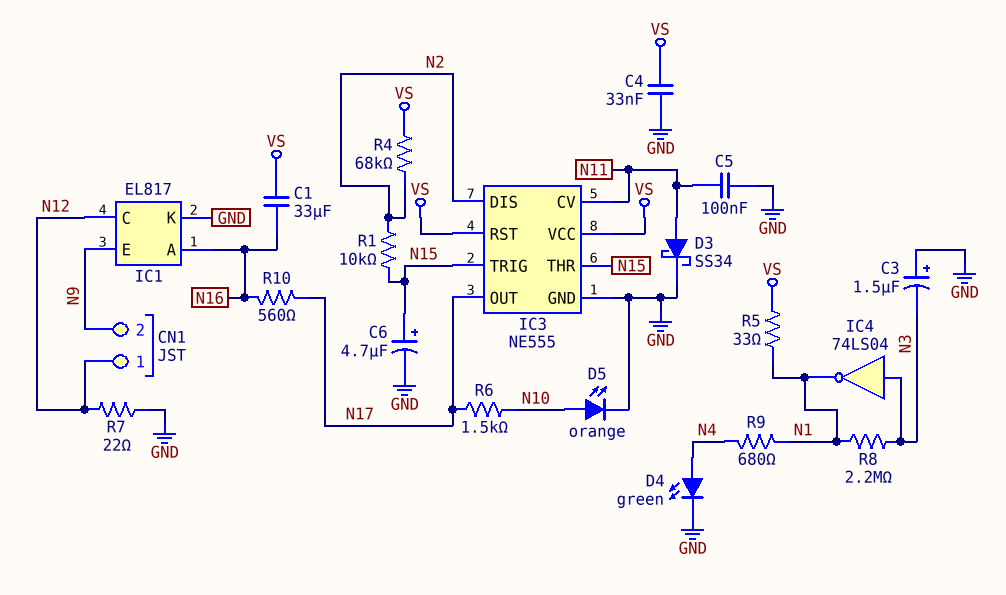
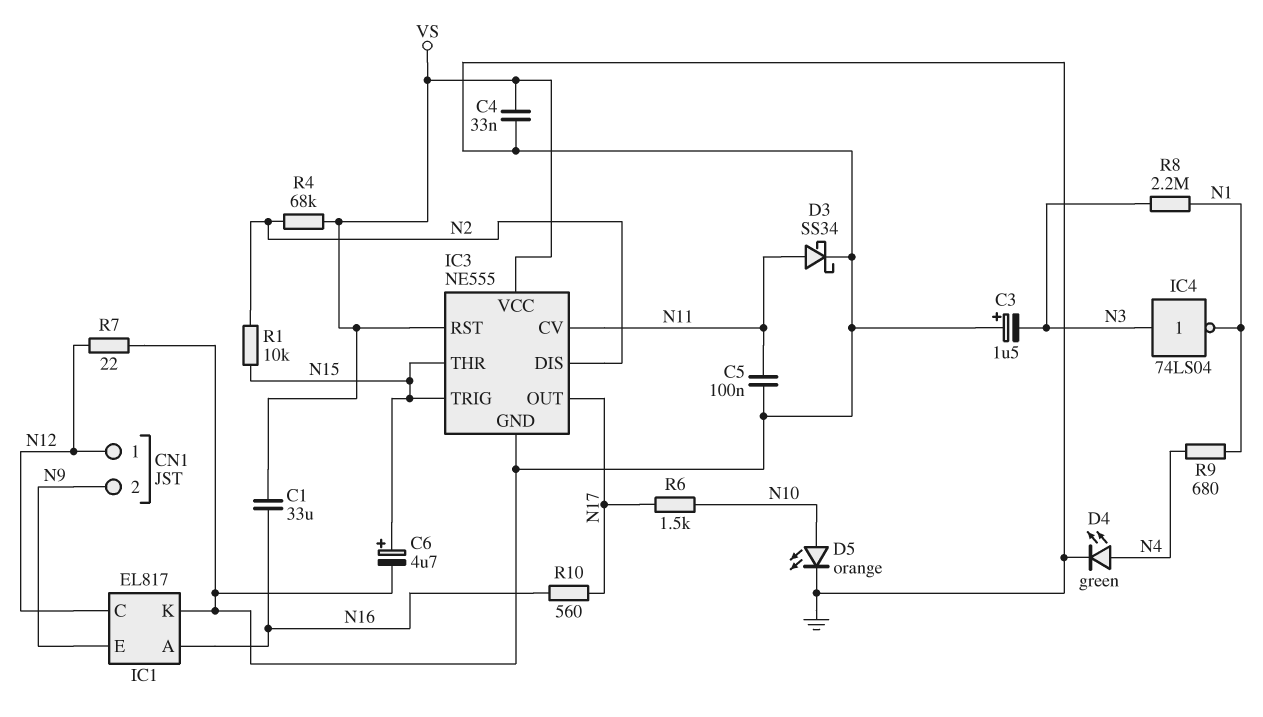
R5: 33 (N1, VS) -> none

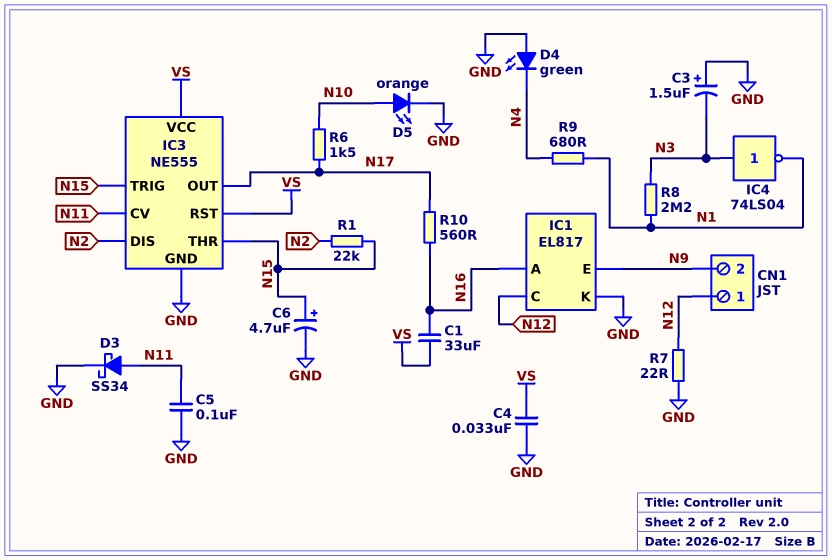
D4: LED green (A N4, K GND) -> LED green (A GND, K N4)
R1: 10k (N2, N15) -> 22k (N2, N15)
R4: 68k (N2, VS) -> none

